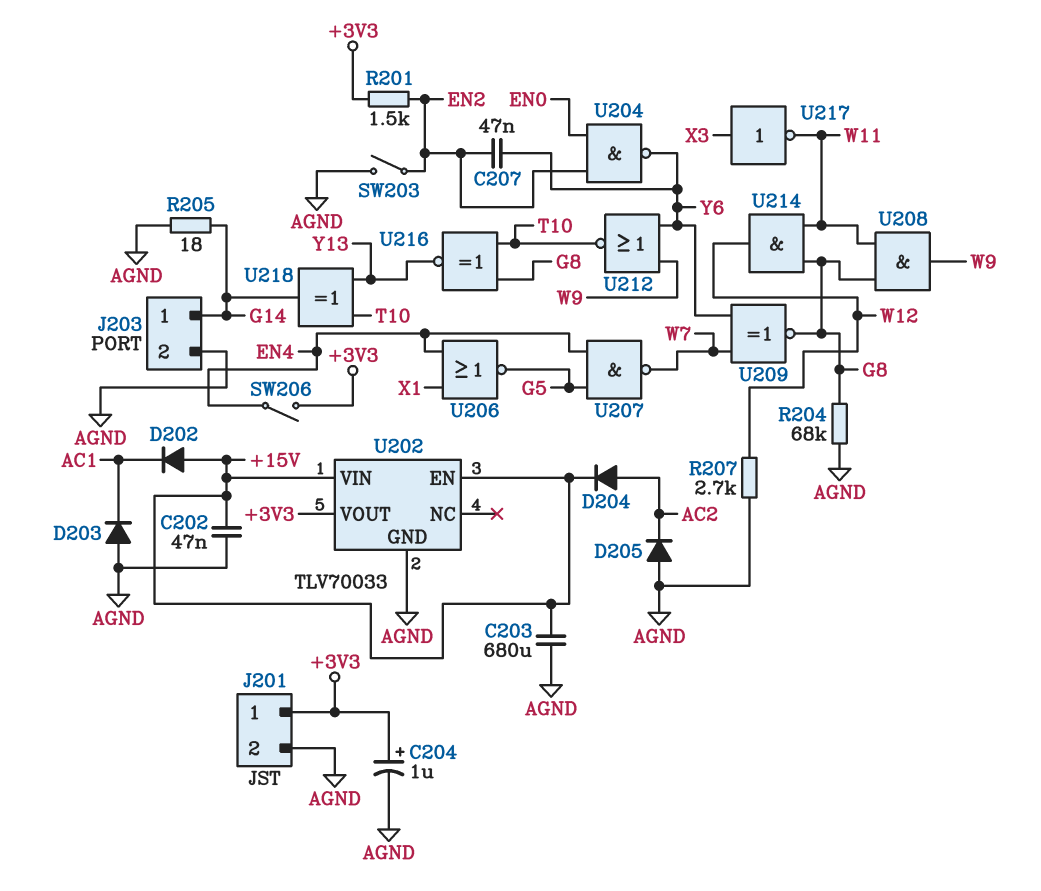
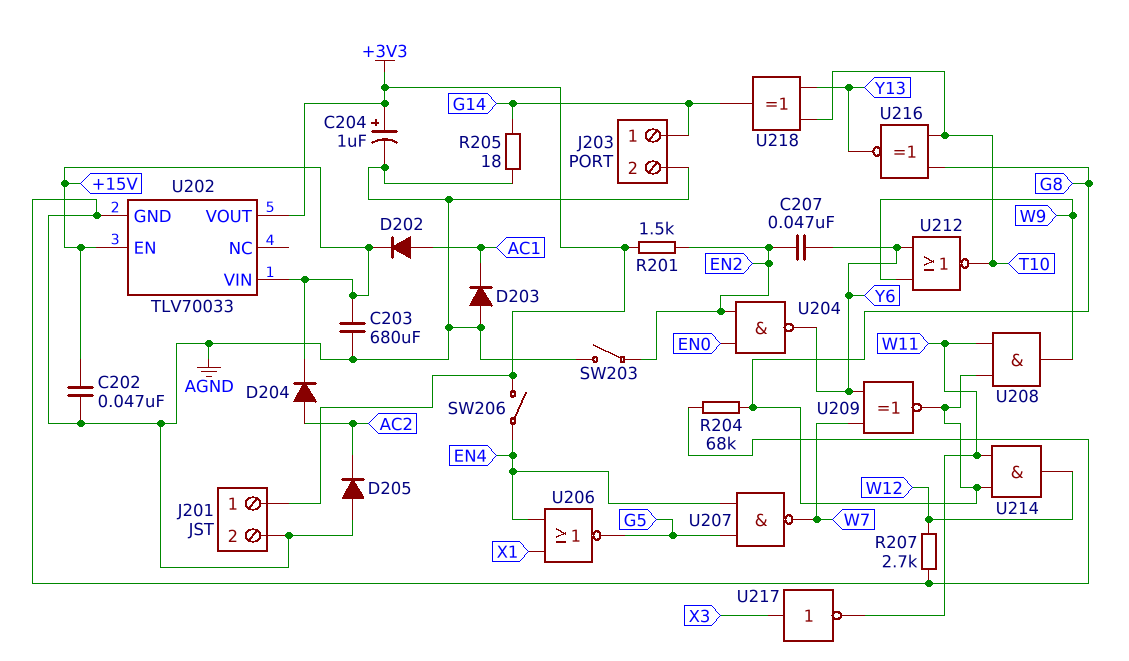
D202: diode (A +15V, K AC1) -> diode (A AC1, K +15V)

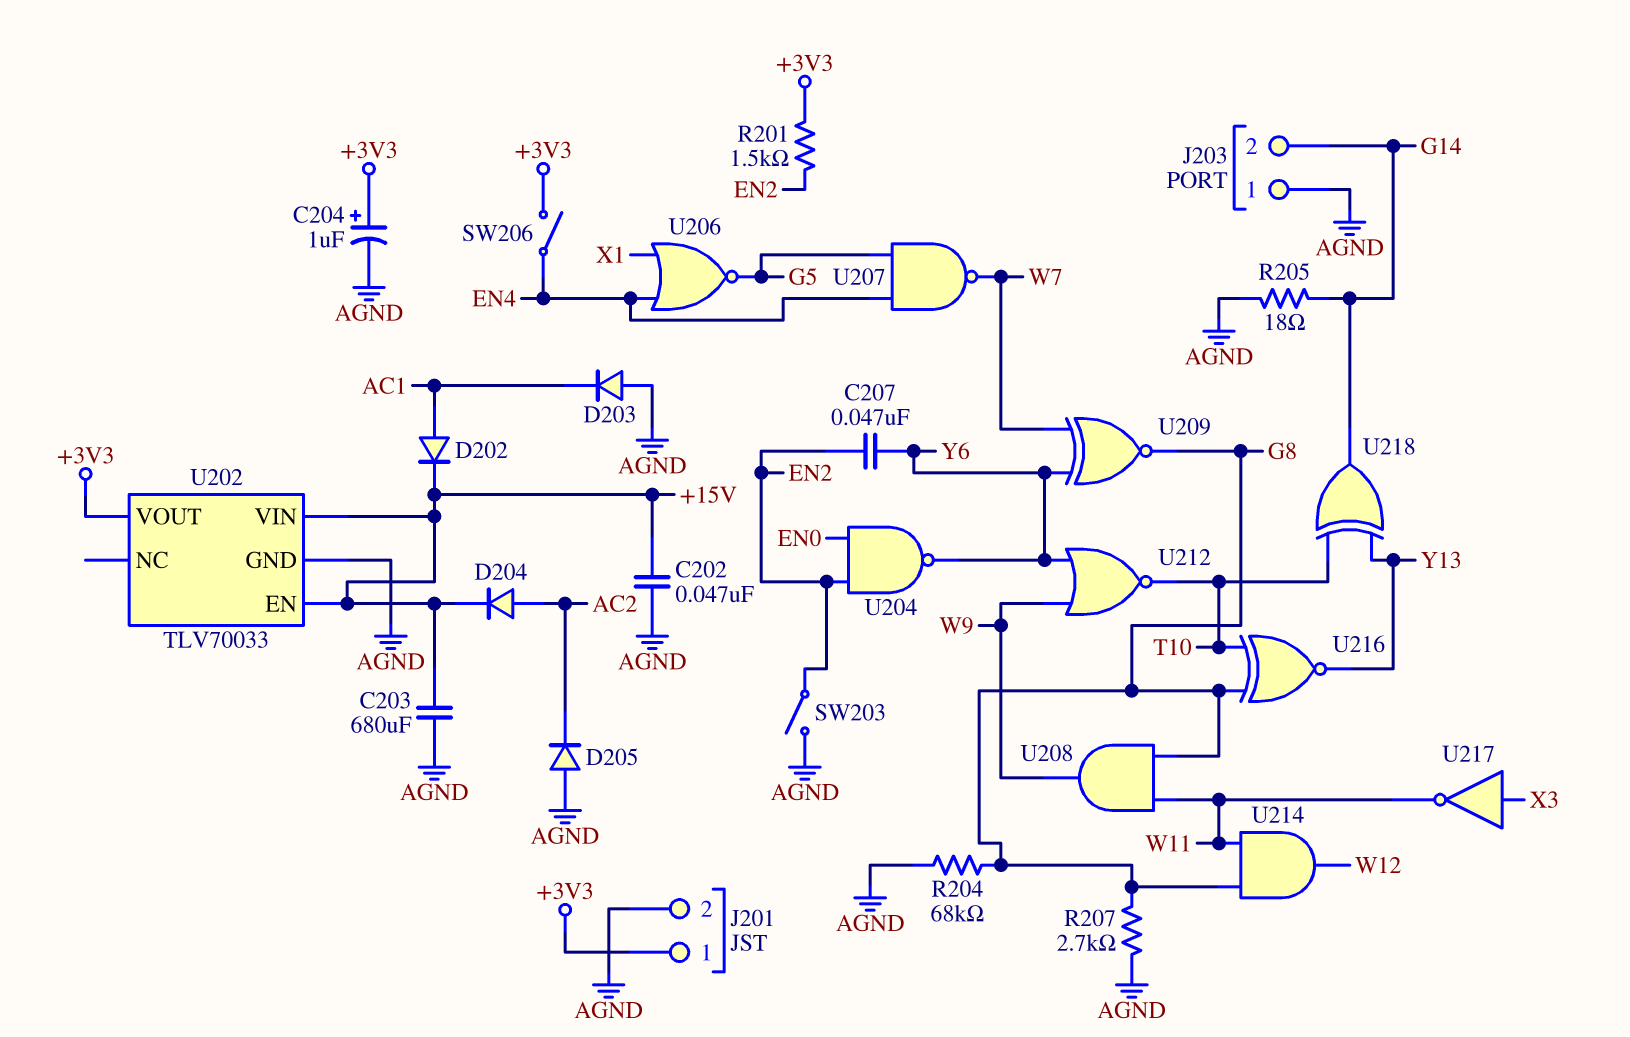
J203 pin 1: G14 -> AGND
J203 pin 2: AGND -> G14
R207: 2.7k (AGND, W12) -> 2.7k (AGND, G8)

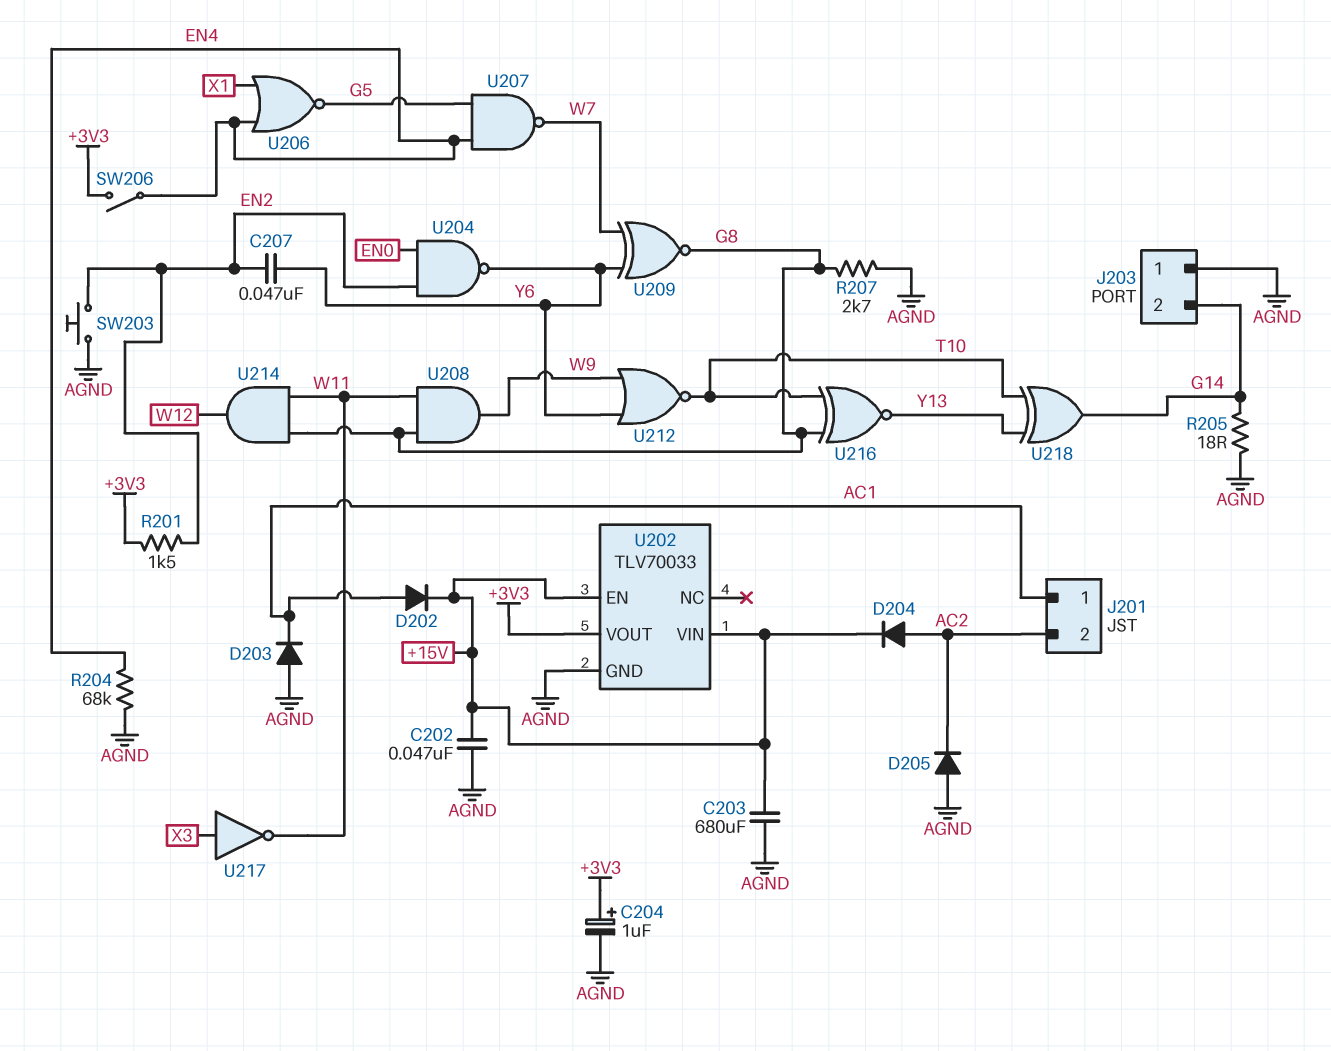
J201 pin 1: +3V3 -> AC1
J201 pin 2: AGND -> AC2
R204: 68k (AGND, G8) -> 68k (AGND, EN4)
SW203: switch (AGND, EN2) -> button (AGND, EN2)

